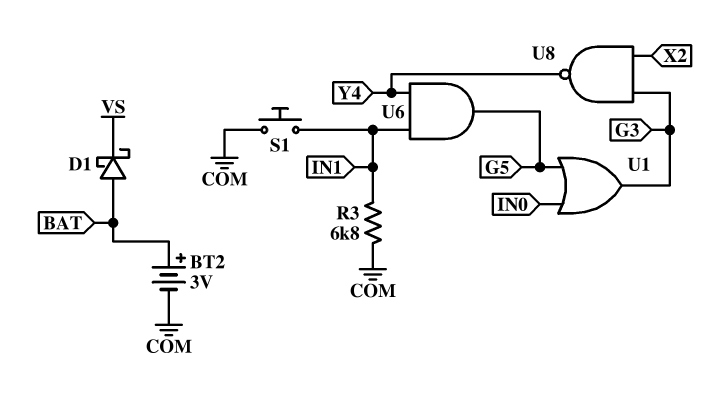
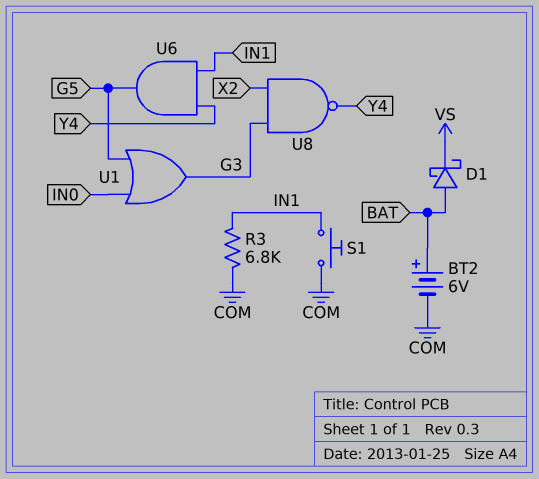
BT2: 3V (plus BAT, minus COM) -> 6V (plus BAT, minus COM)

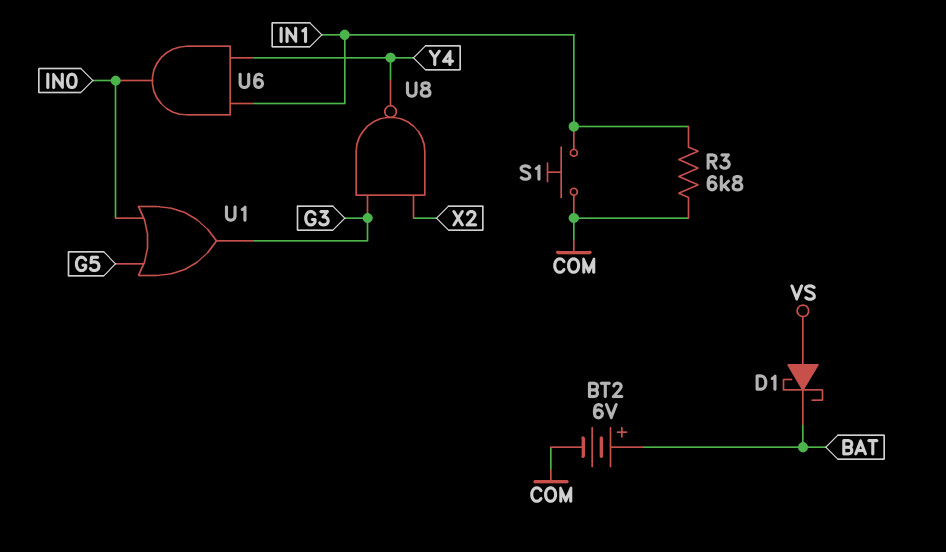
D1: schottky (A BAT, K VS) -> schottky (A VS, K BAT)
U6: AND (in IN1, in Y4, out G5) -> AND (in IN1, in Y4, out IN0)

